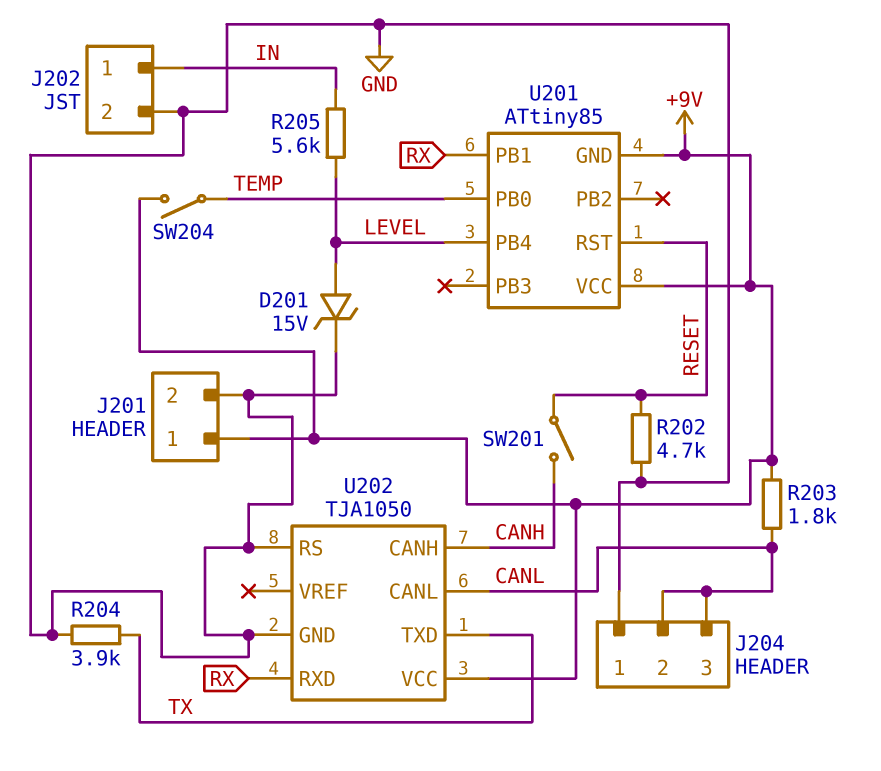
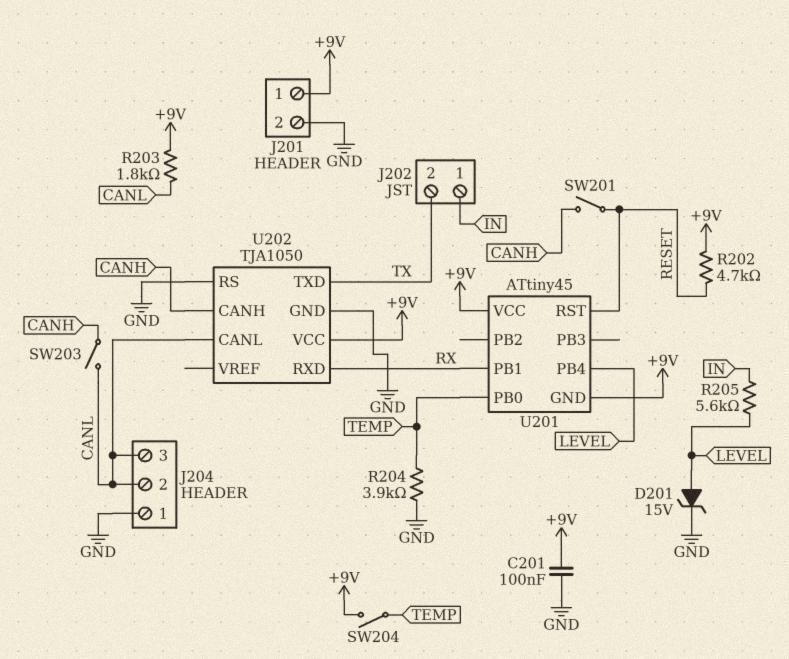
C201: none -> 100nF (+9V, GND)
J202 pin 2: GND -> TX
R202: 4.7k (GND, RESET) -> 4.7k (+9V, RESET)
R204: 3.9k (GND, TX) -> 3.9k (GND, TEMP)
SW203: none -> switch (CANH, CANL)
U201: ATtiny85 -> ATtiny45

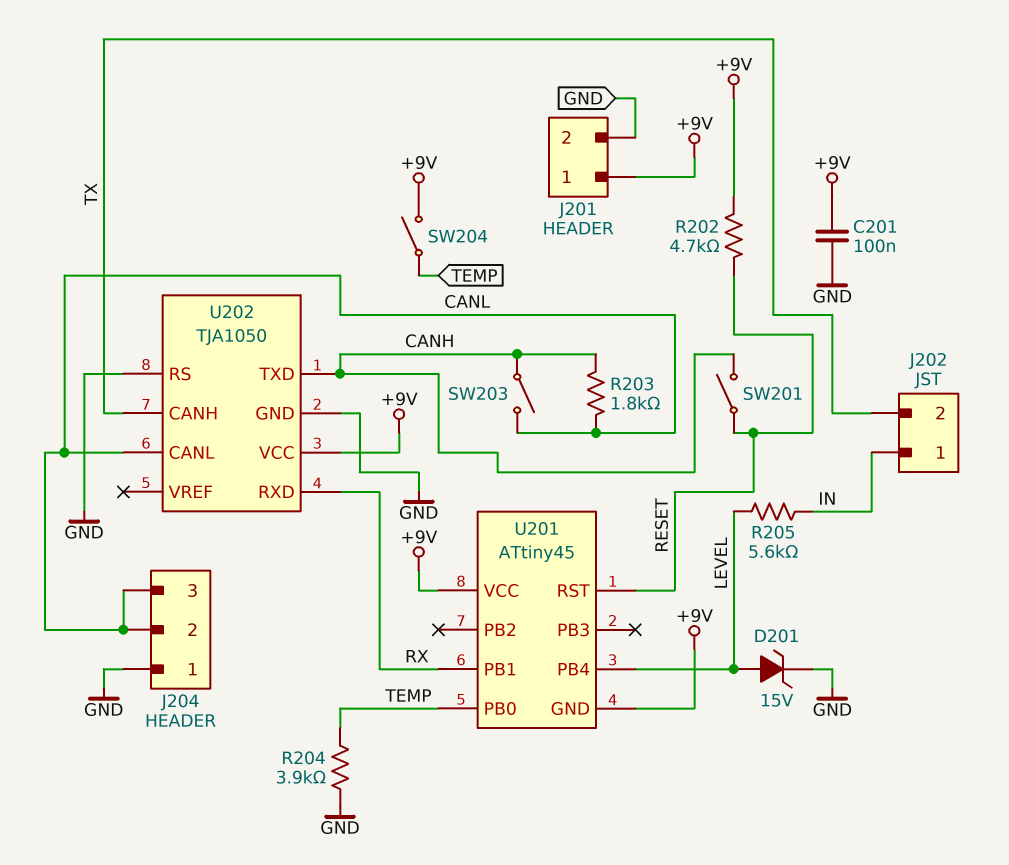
R203: 1.8k (+9V, CANL) -> 1.8k (CANH, CANL)
U202 pin CANH: CANH -> TX
U202 pin TXD: TX -> CANH

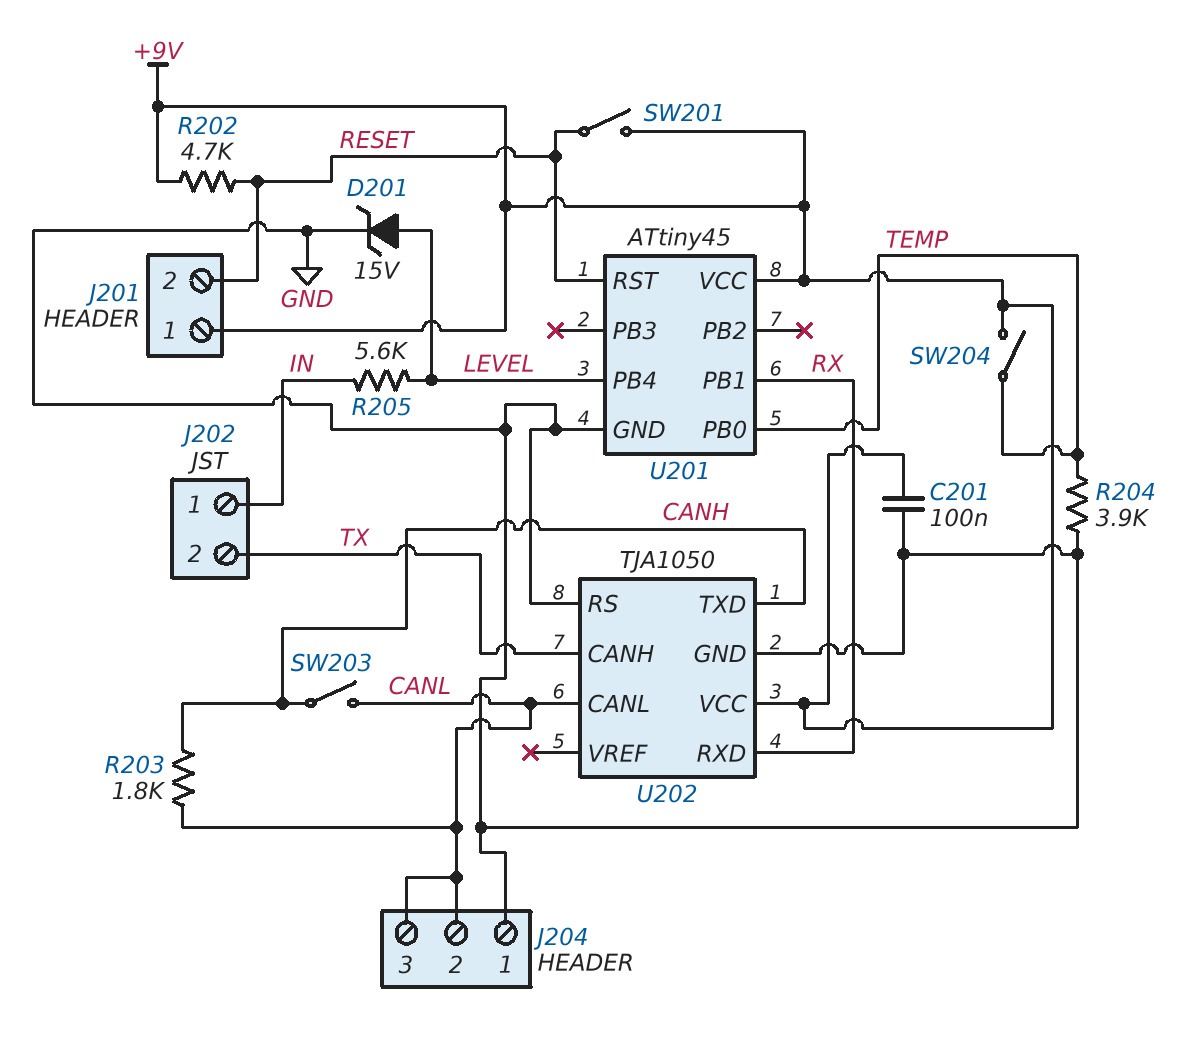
J201 pin 2: GND -> RESET
SW201: switch (CANH, RESET) -> switch (+9V, RESET)
U201 pin GND: +9V -> GND

